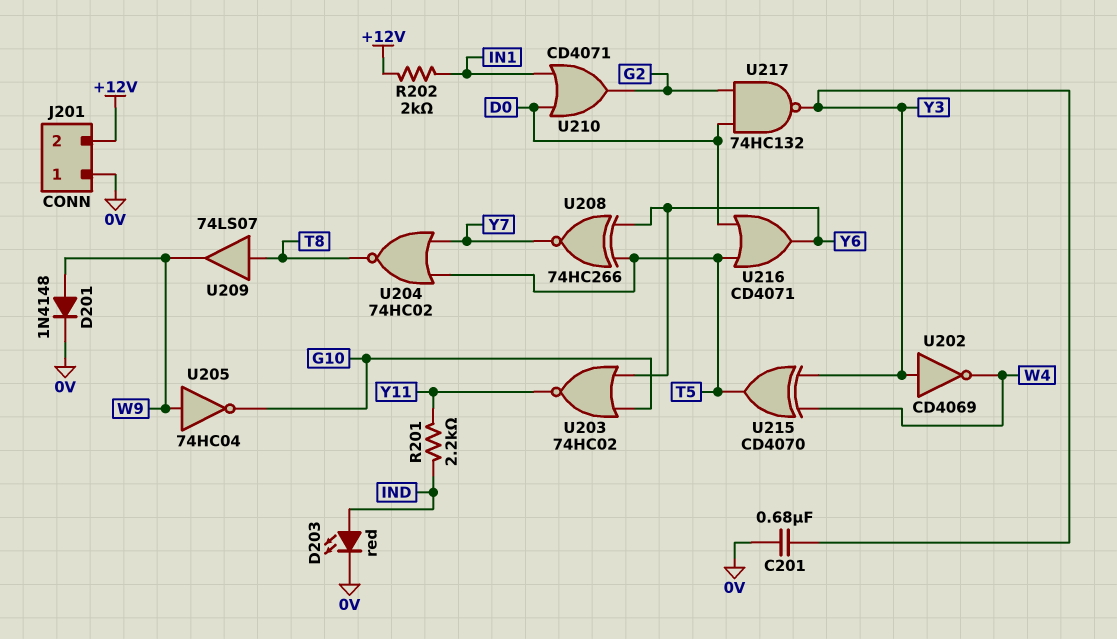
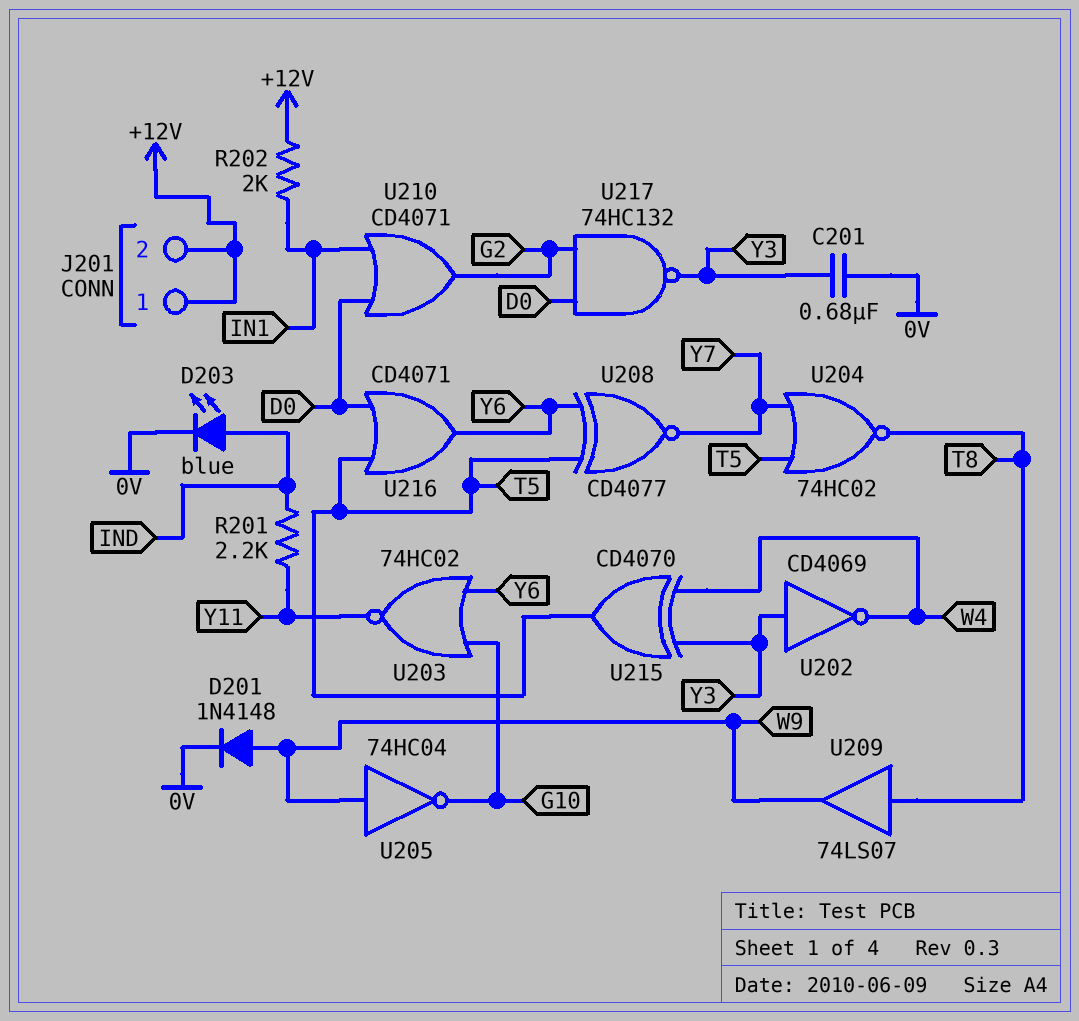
D203: LED red (A IND, K 0V) -> LED blue (A IND, K 0V)
J201 pin 1: 0V -> +12V
U208: XNOR 74HC266 (in T5, in Y6, out Y7) -> XNOR CD4077 (in T5, in Y6, out Y7)

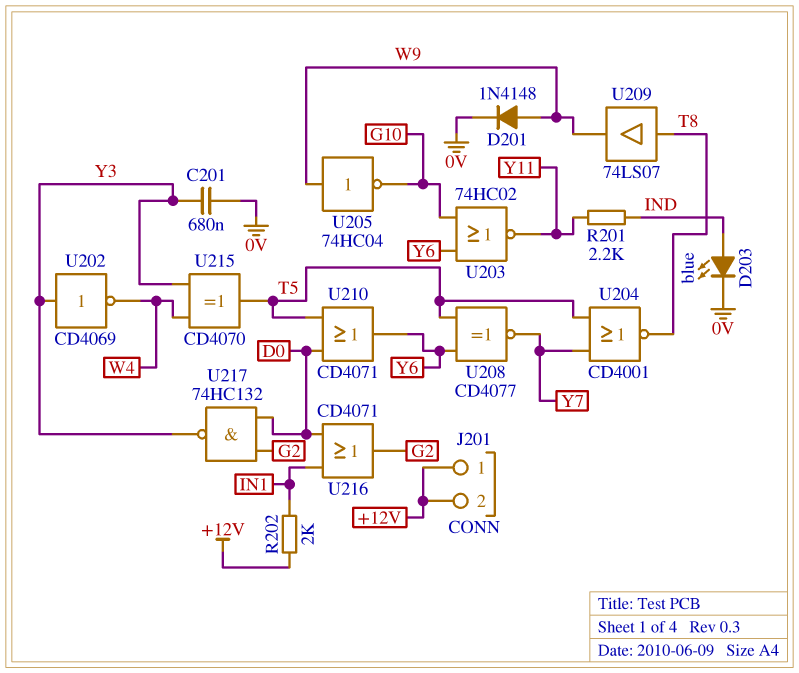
U204: NOR 74HC02 (in T5, in Y7, out T8) -> NOR CD4001 (in T5, in Y7, out T8)
U210: OR CD4071 (in D0, in IN1, out G2) -> OR CD4071 (in D0, in T5, out Y6)
U216: OR CD4071 (in D0, in T5, out Y6) -> OR CD4071 (in D0, in IN1, out G2)

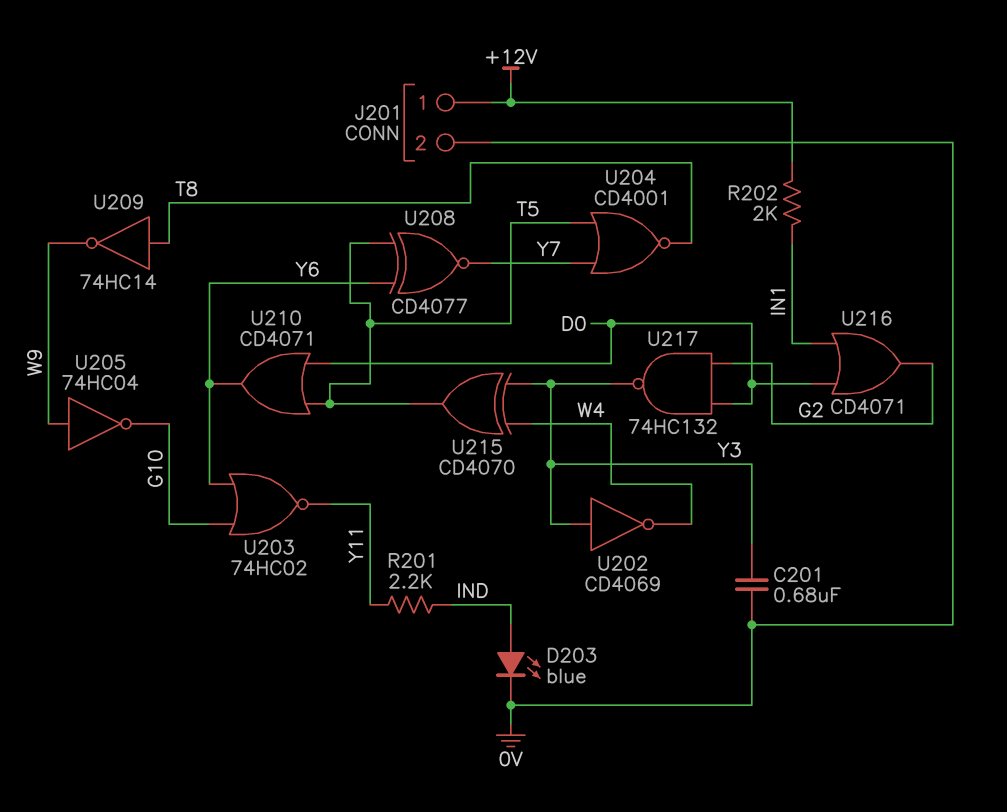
D201: diode 1N4148 (A W9, K 0V) -> none
J201 pin 2: +12V -> 0V
U209: buffer 74LS07 (in T8, out W9) -> NOT 74HC14 (in T8, out W9)

